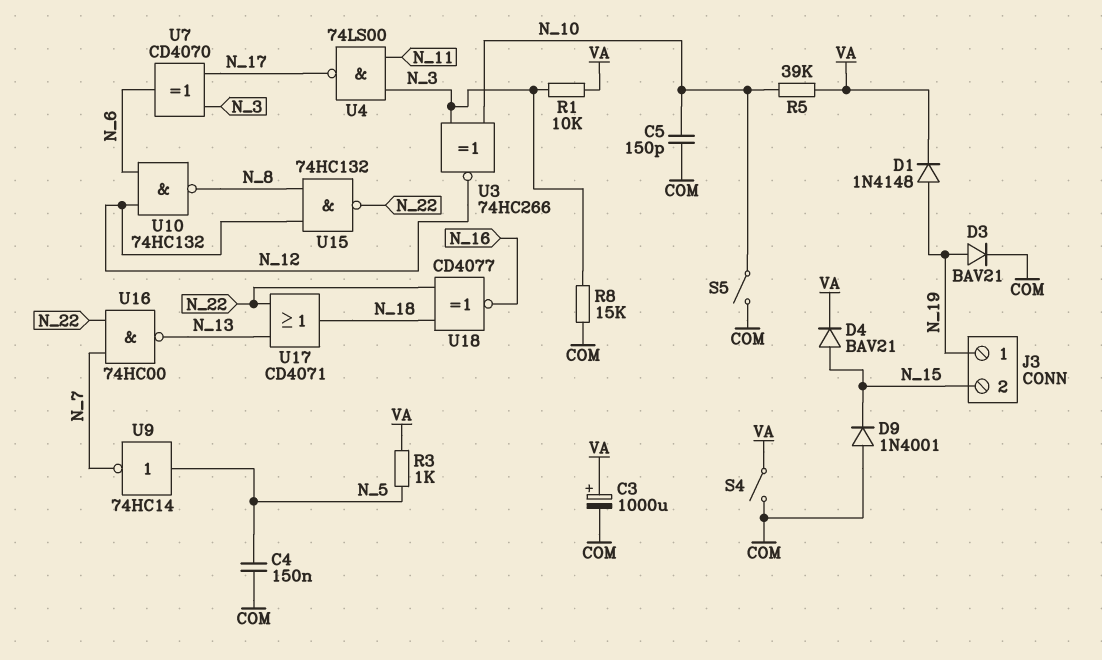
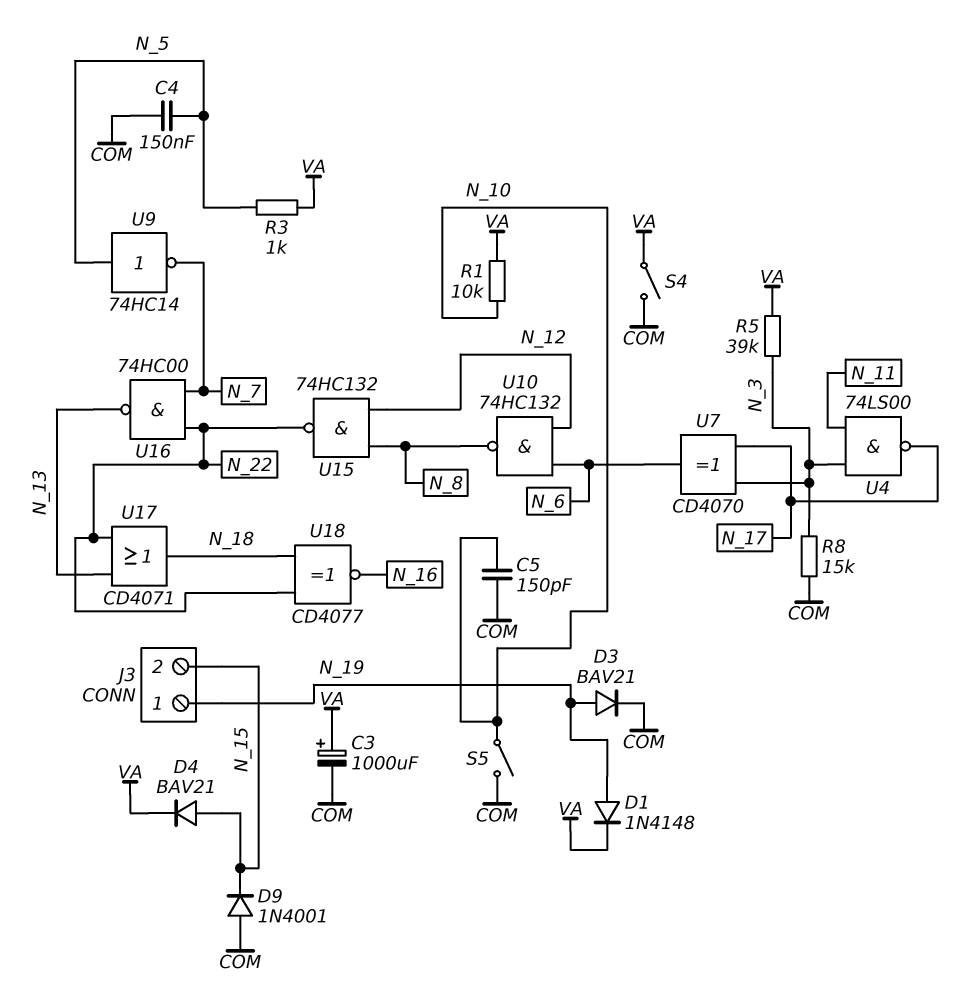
R1: 10k (N_3, VA) -> 10k (N_10, VA)
R5: 39k (N_10, VA) -> 39k (N_3, VA)
U3: XNOR 74HC266 (in N_3, in N_10, out N_12) -> none

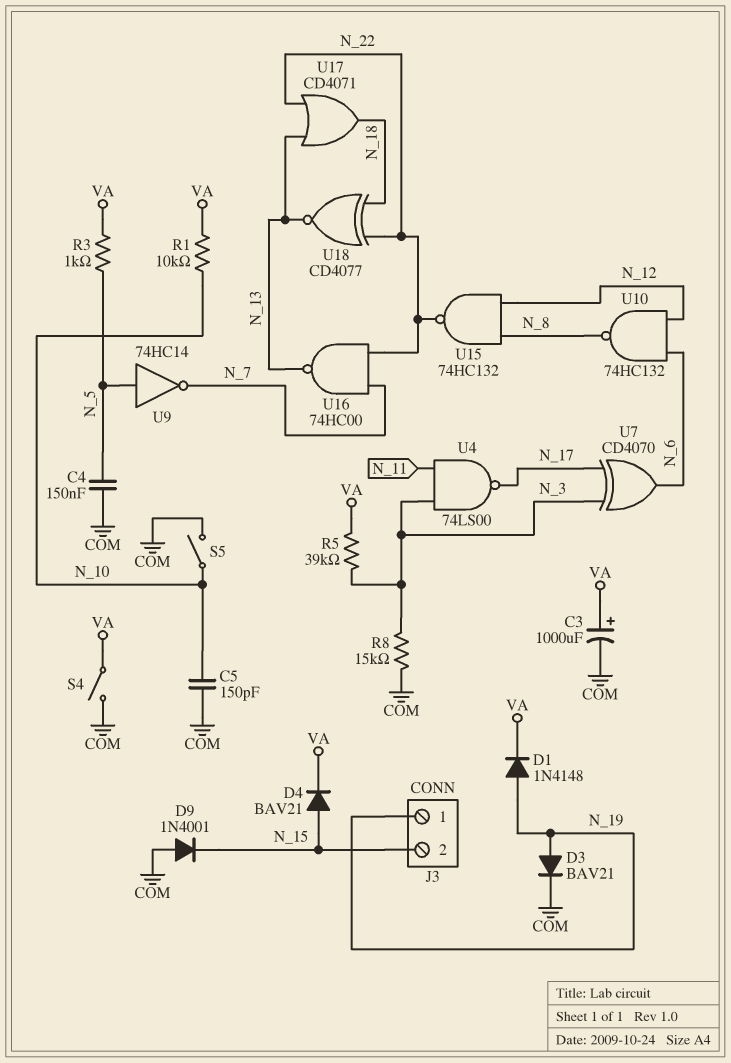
U18: XNOR CD4077 (in N_18, in N_22, out N_16) -> XNOR CD4077 (in N_18, in N_22, out N_13)

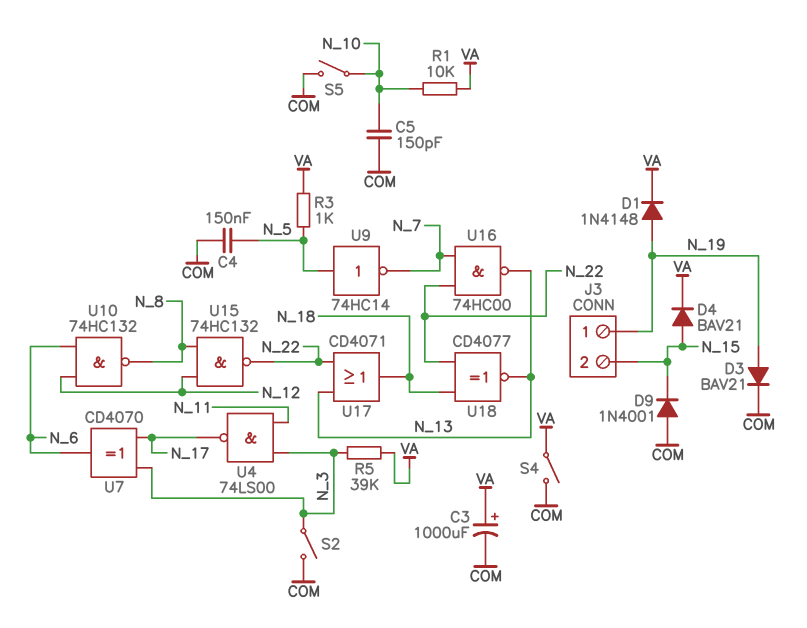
R8: 15k (COM, N_3) -> none
S2: none -> switch (COM, N_3)

